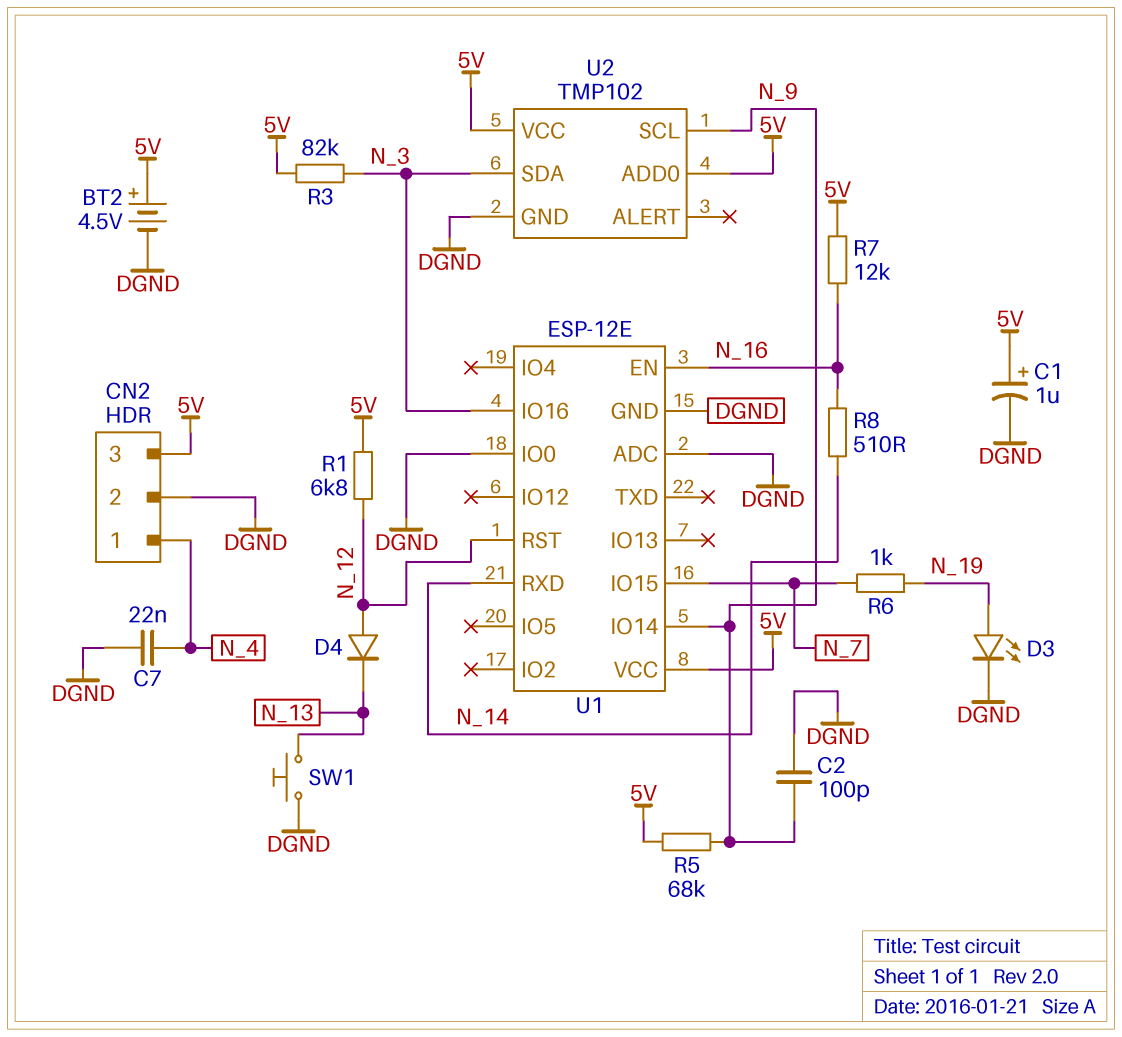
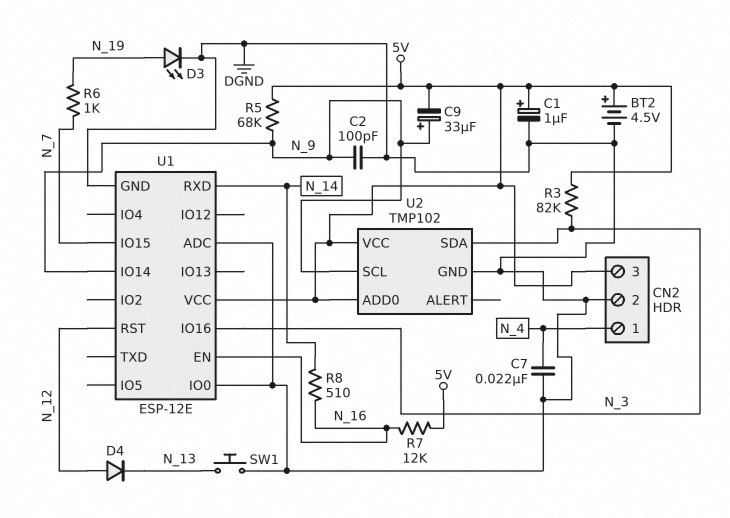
C9: none -> 33uF (plus N_9, minus 5V)
R1: 6.8k (5V, N_12) -> none

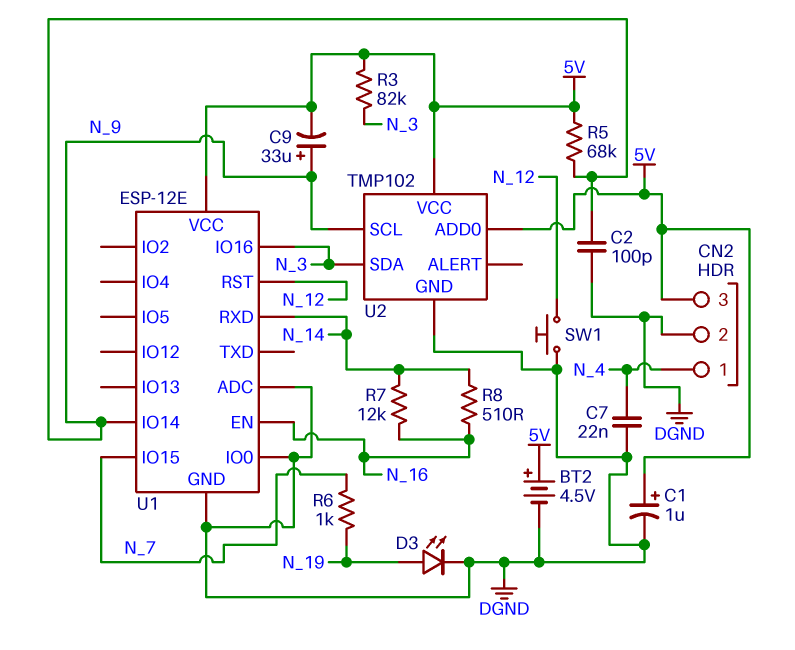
D4: diode (A N_12, K N_13) -> none
R7: 12k (5V, N_16) -> 12k (N_14, N_16)
SW1: button (DGND, N_13) -> button (DGND, N_12)

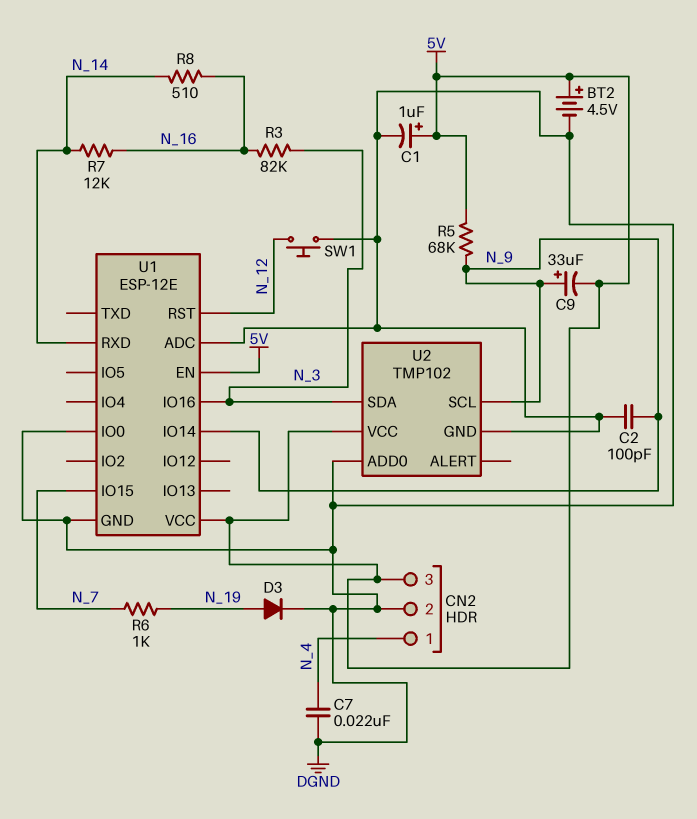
D3: LED (A N_19, K DGND) -> diode (A N_19, K DGND)
R3: 82k (5V, N_3) -> 82k (N_3, N_16)
U1 pin EN: N_16 -> 5V
U2 pin ADD0: 5V -> DGND

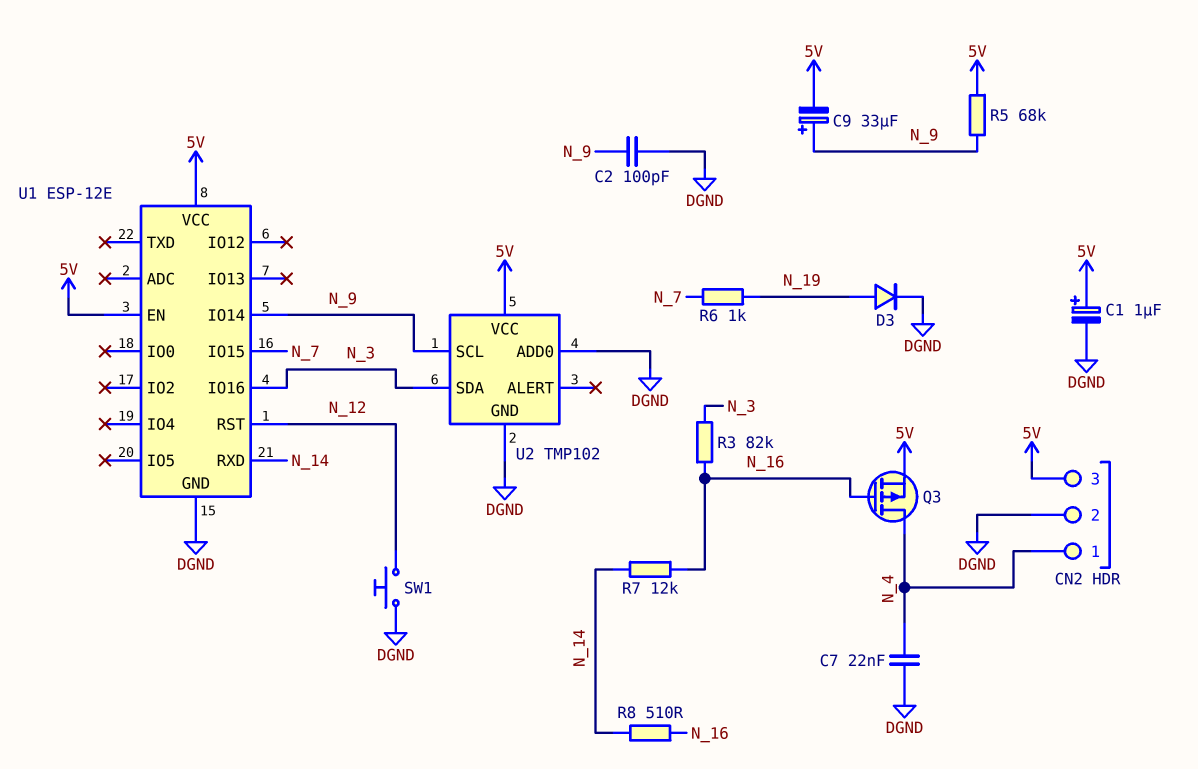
BT2: 4.5V (plus 5V, minus DGND) -> none
Q3: none -> PMOS (G N_16, D N_4, S 5V)
U1 pin ADC: DGND -> none
U1 pin IO0: DGND -> none

